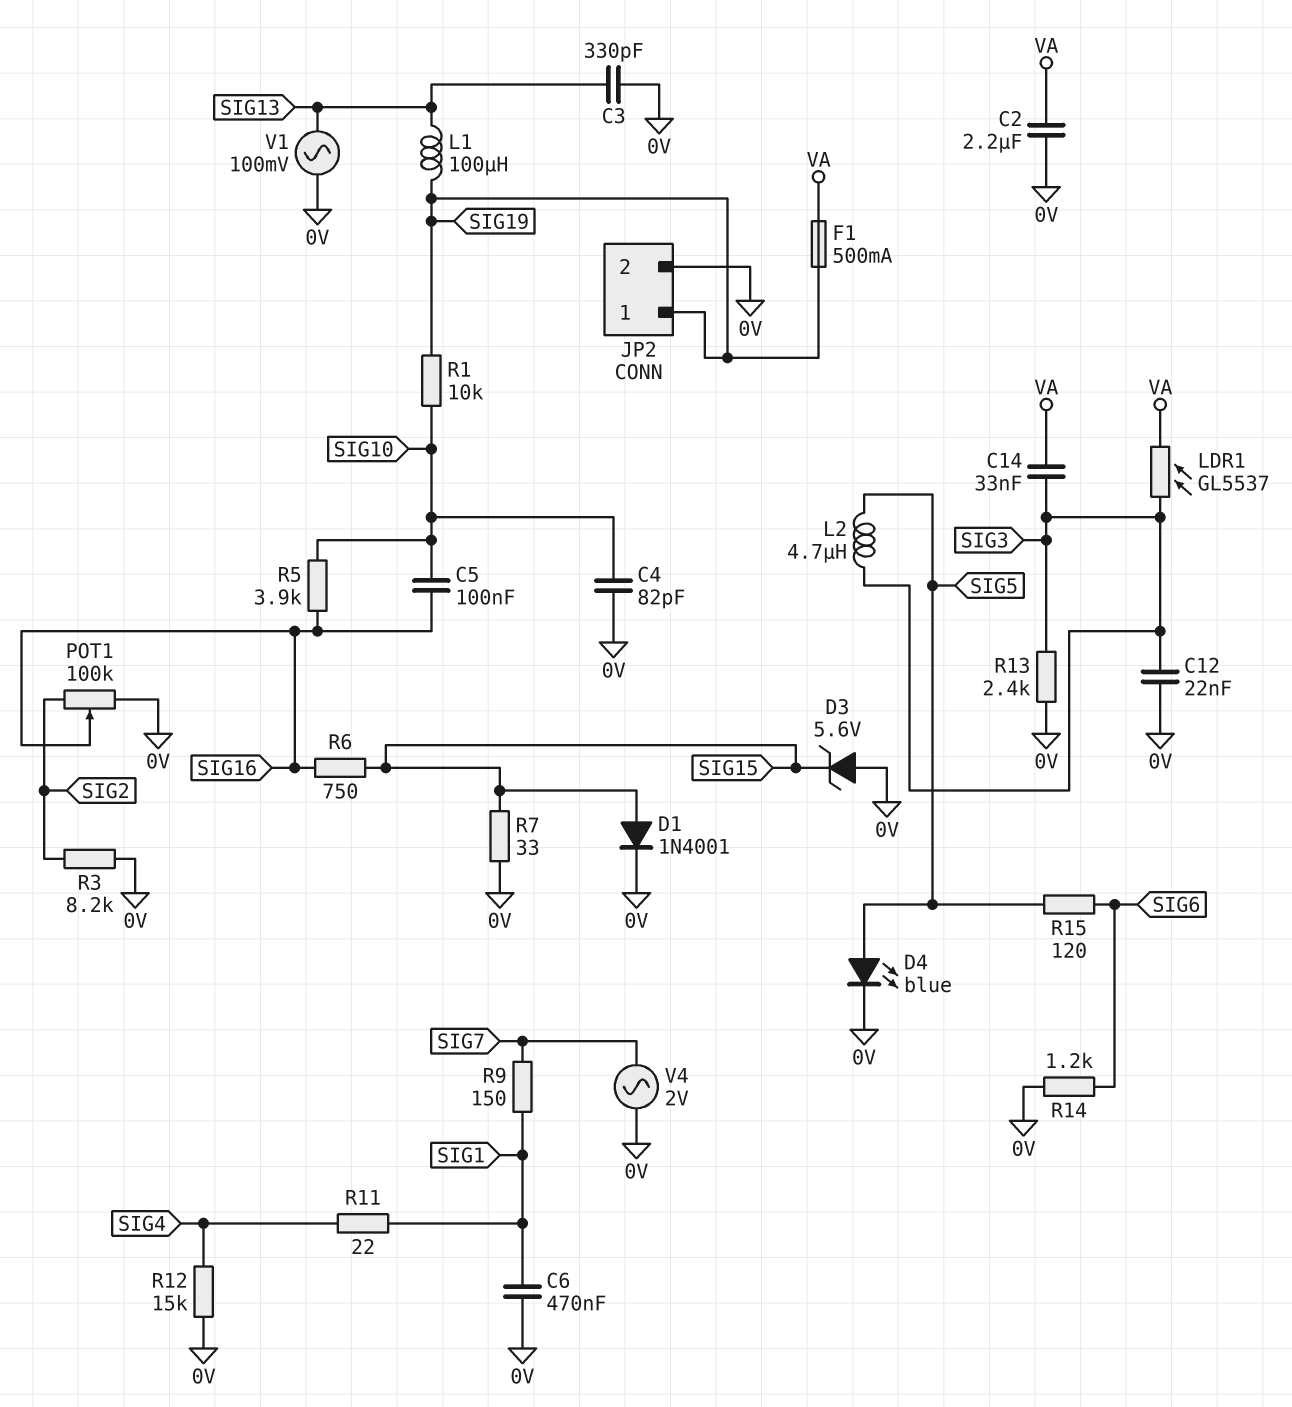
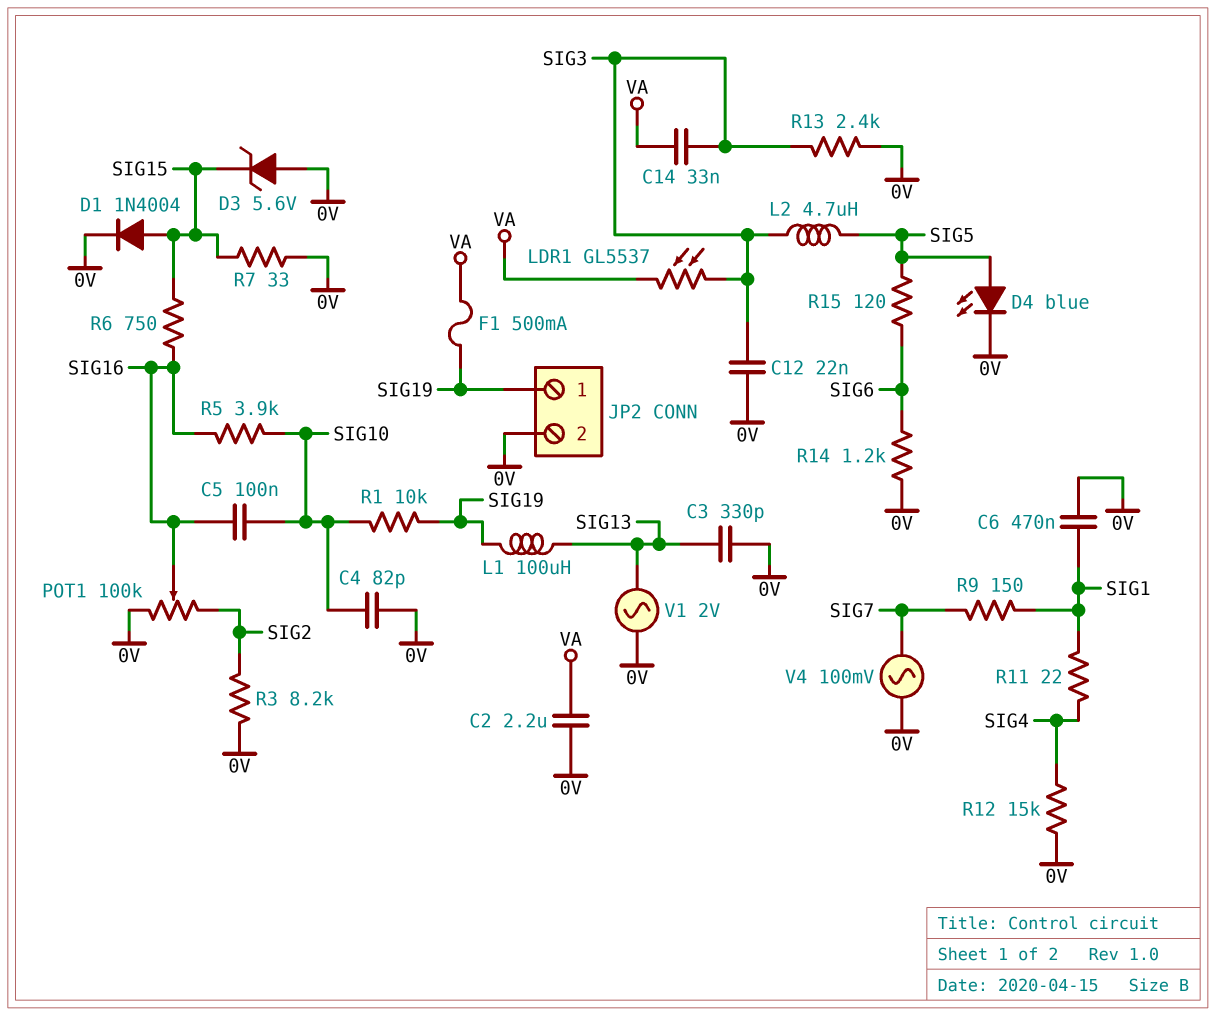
D1: diode 1N4001 (A SIG15, K 0V) -> diode 1N4004 (A SIG15, K 0V)
V1: AC 100mV (0V, SIG13) -> AC 2V (0V, SIG13)
V4: AC 2V (0V, SIG7) -> AC 100mV (0V, SIG7)

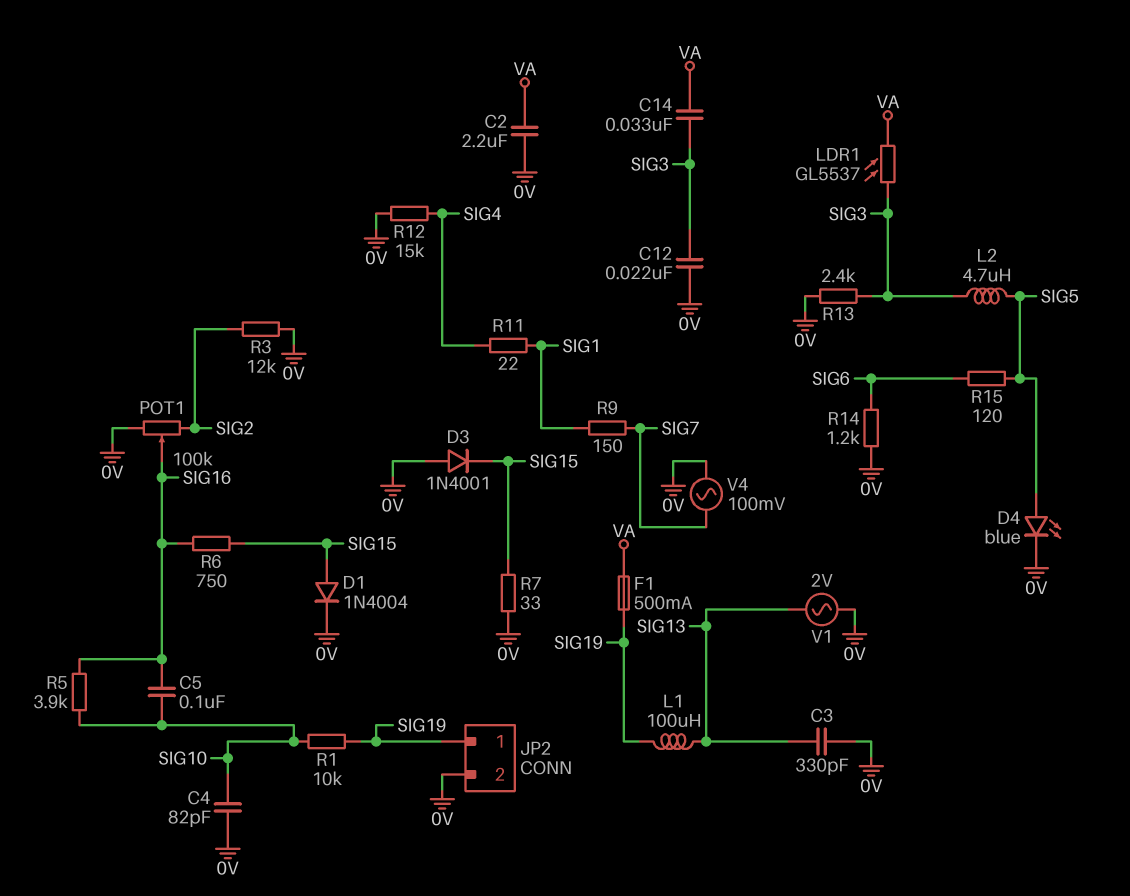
C6: 470nF (0V, SIG1) -> none
D3: zener 5.6V (A 0V, K SIG15) -> diode 1N4001 (A 0V, K SIG15)
R3: 8.2k (0V, SIG2) -> 12k (0V, SIG2)

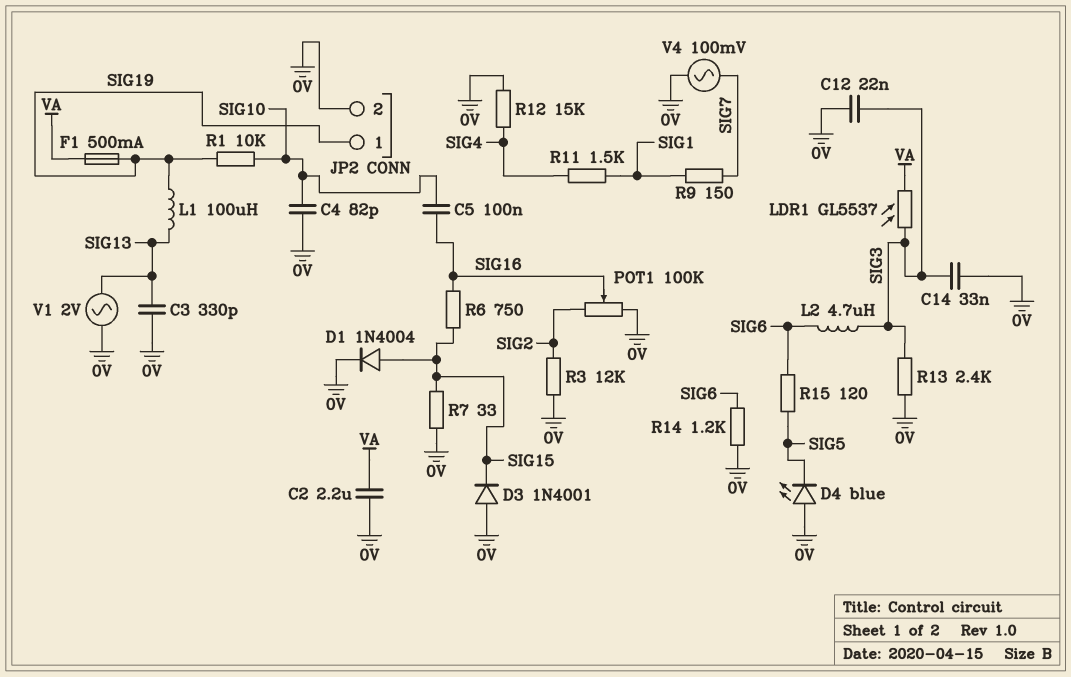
C14: 33nF (SIG3, VA) -> 33nF (0V, SIG3)
D4: LED blue (A SIG5, K 0V) -> LED blue (A 0V, K SIG5)
L2: 4.7uH (SIG3, SIG5) -> 4.7uH (SIG3, SIG6)
R5: 3.9k (SIG10, SIG16) -> none
R11: 22 (SIG1, SIG4) -> 1.5k (SIG1, SIG4)

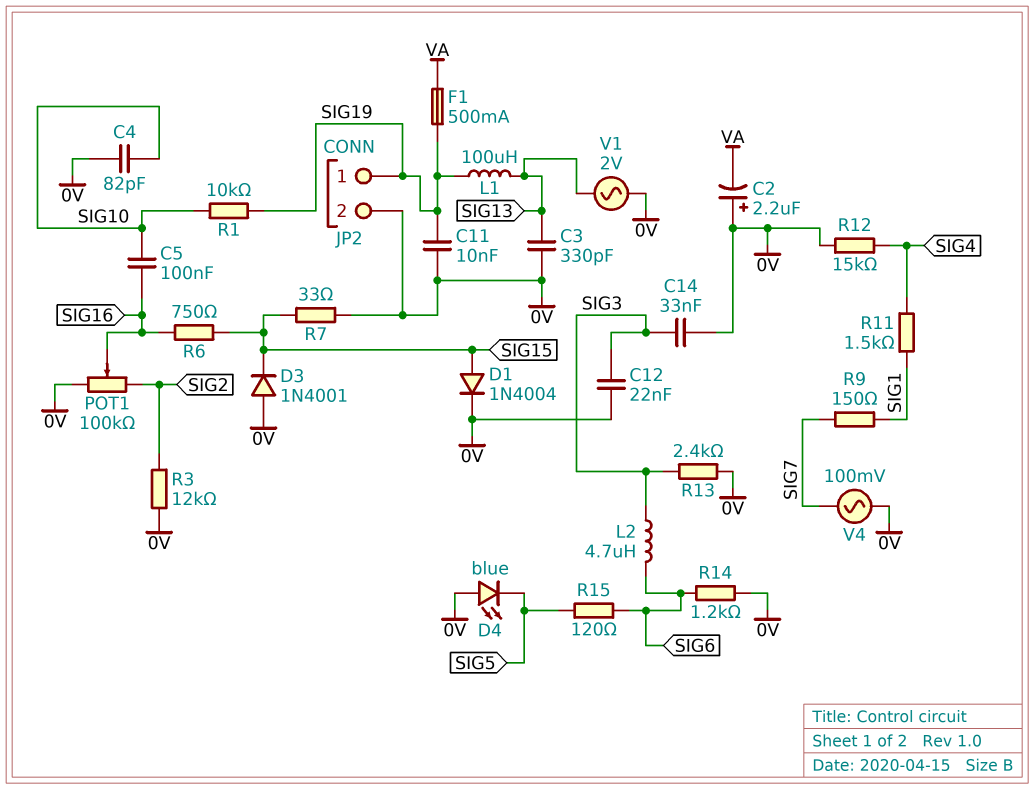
C2: 2.2uF (0V, VA) -> 2.2uF (plus 0V, minus VA)
C11: none -> 10nF (0V, SIG19)
LDR1: GL5537 (SIG3, VA) -> none

